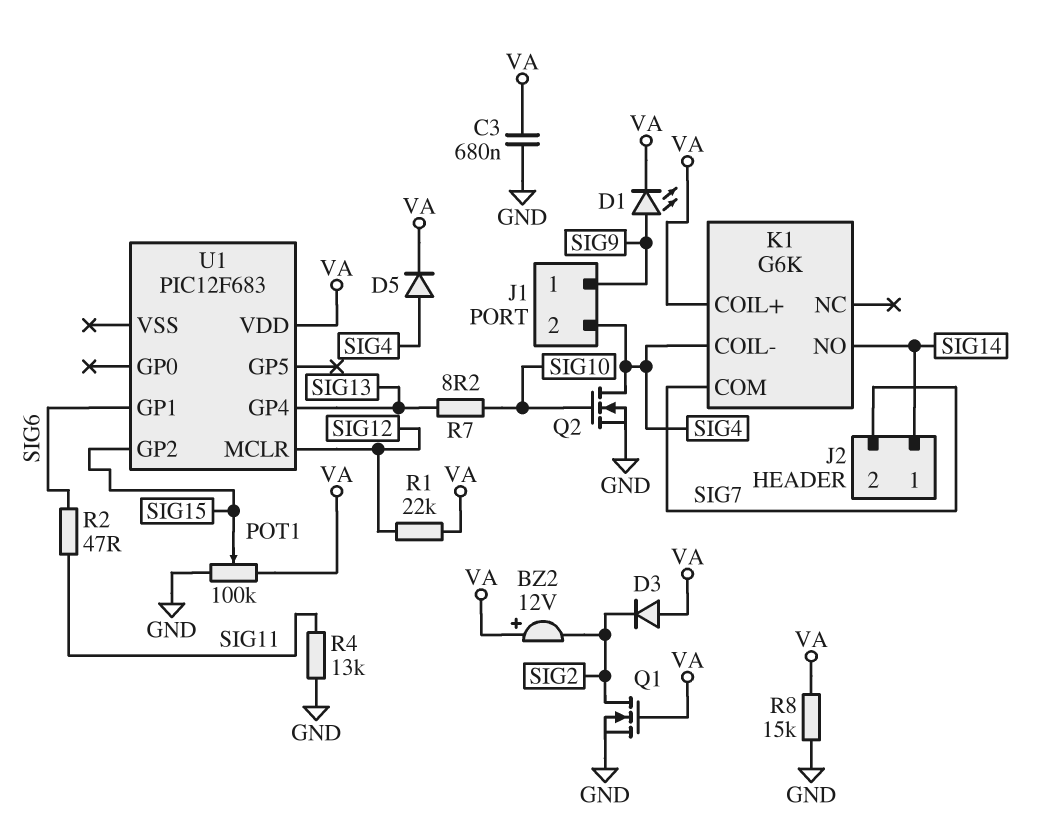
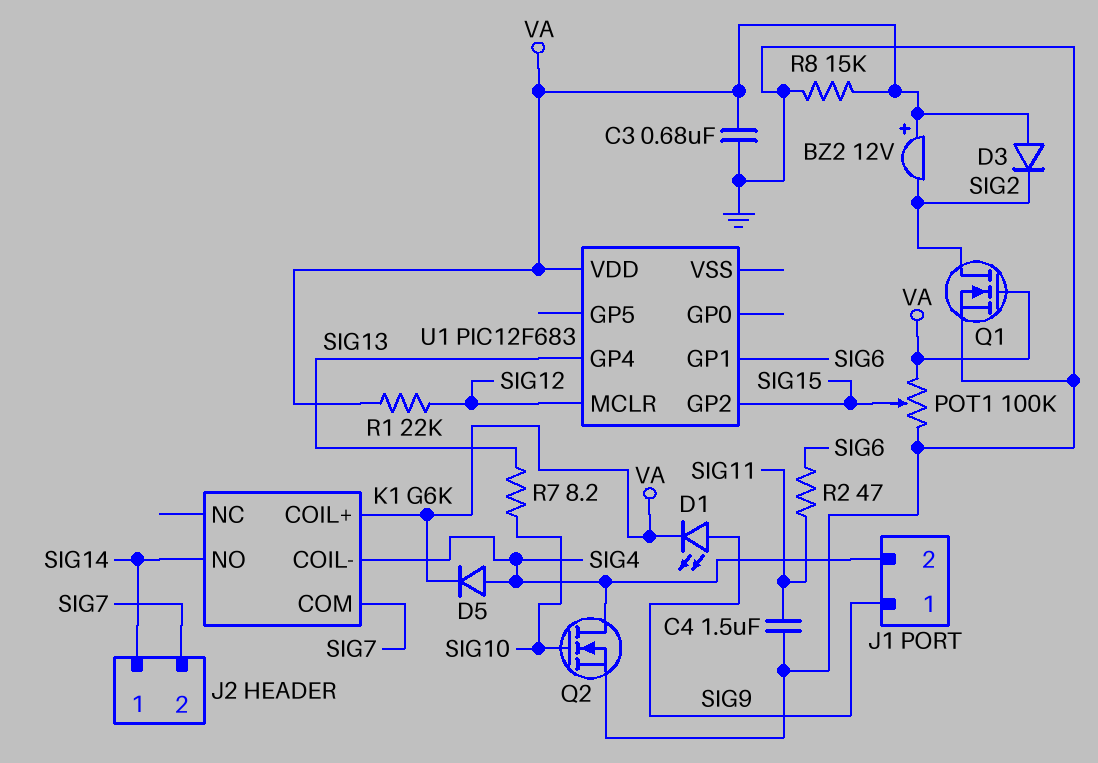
C4: none -> 1.5uF (GND, SIG11)
R4: 13k (GND, SIG11) -> none

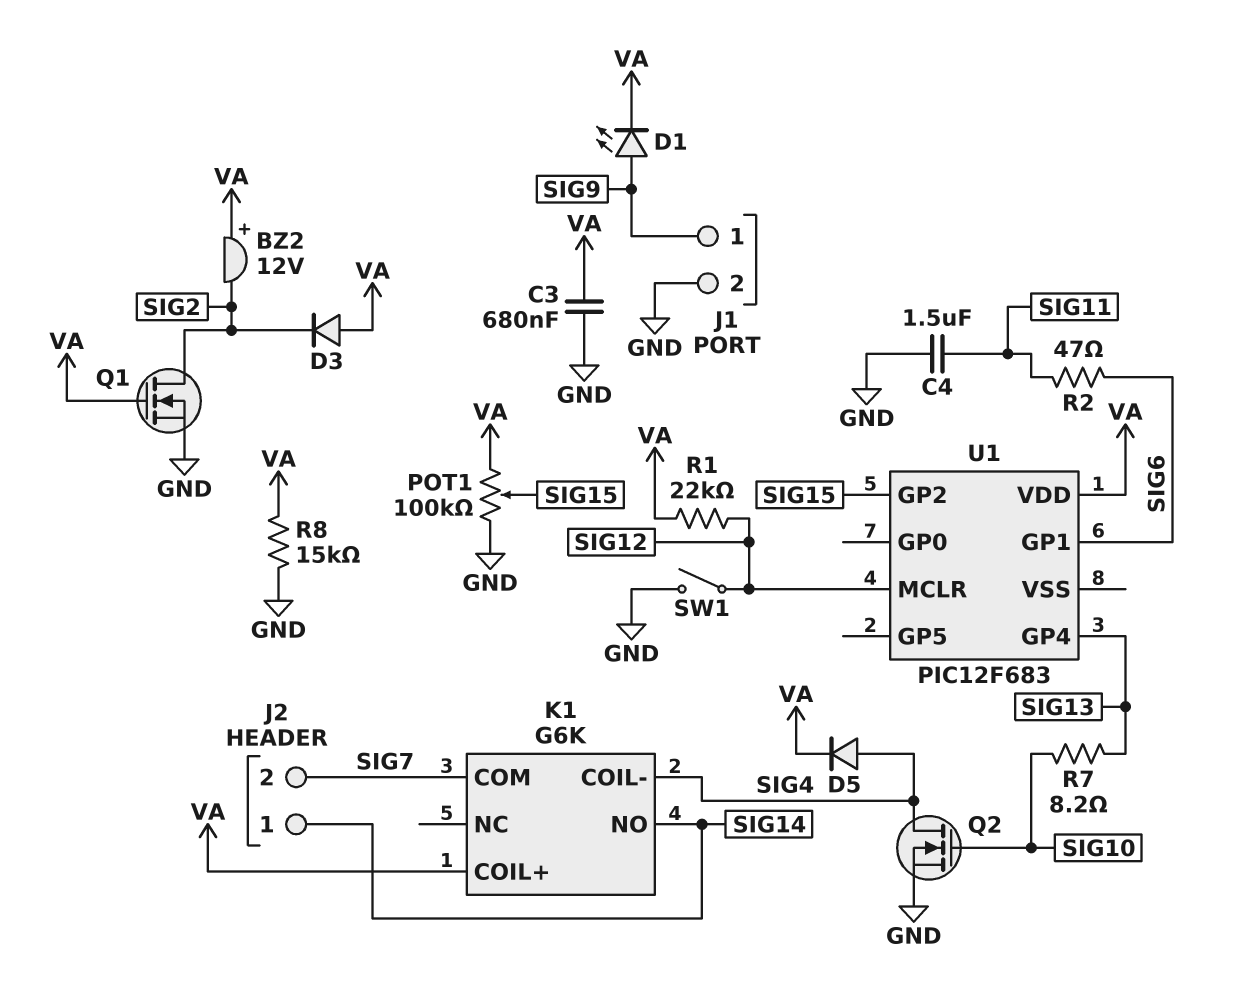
J1 pin 2: SIG4 -> GND
SW1: none -> switch (GND, SIG12)

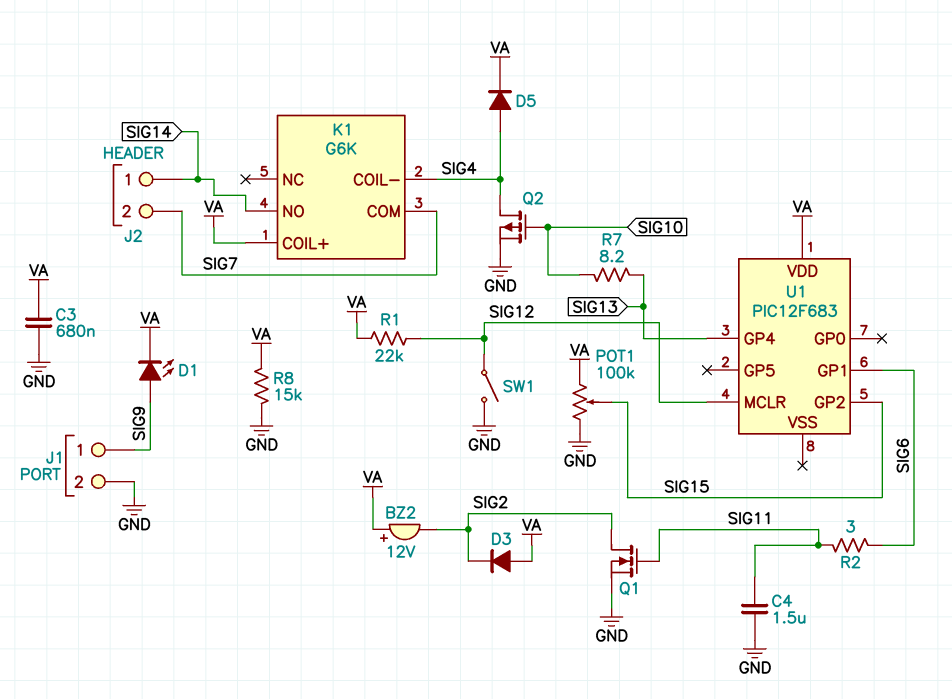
Q1: NMOS (G VA, D SIG2, S GND) -> NMOS (G SIG11, D SIG2, S GND)
Q2: NMOS (G SIG10, D SIG4, S GND) -> PMOS (G SIG10, D SIG4, S GND)
R2: 47 (SIG6, SIG11) -> 3 (SIG6, SIG11)

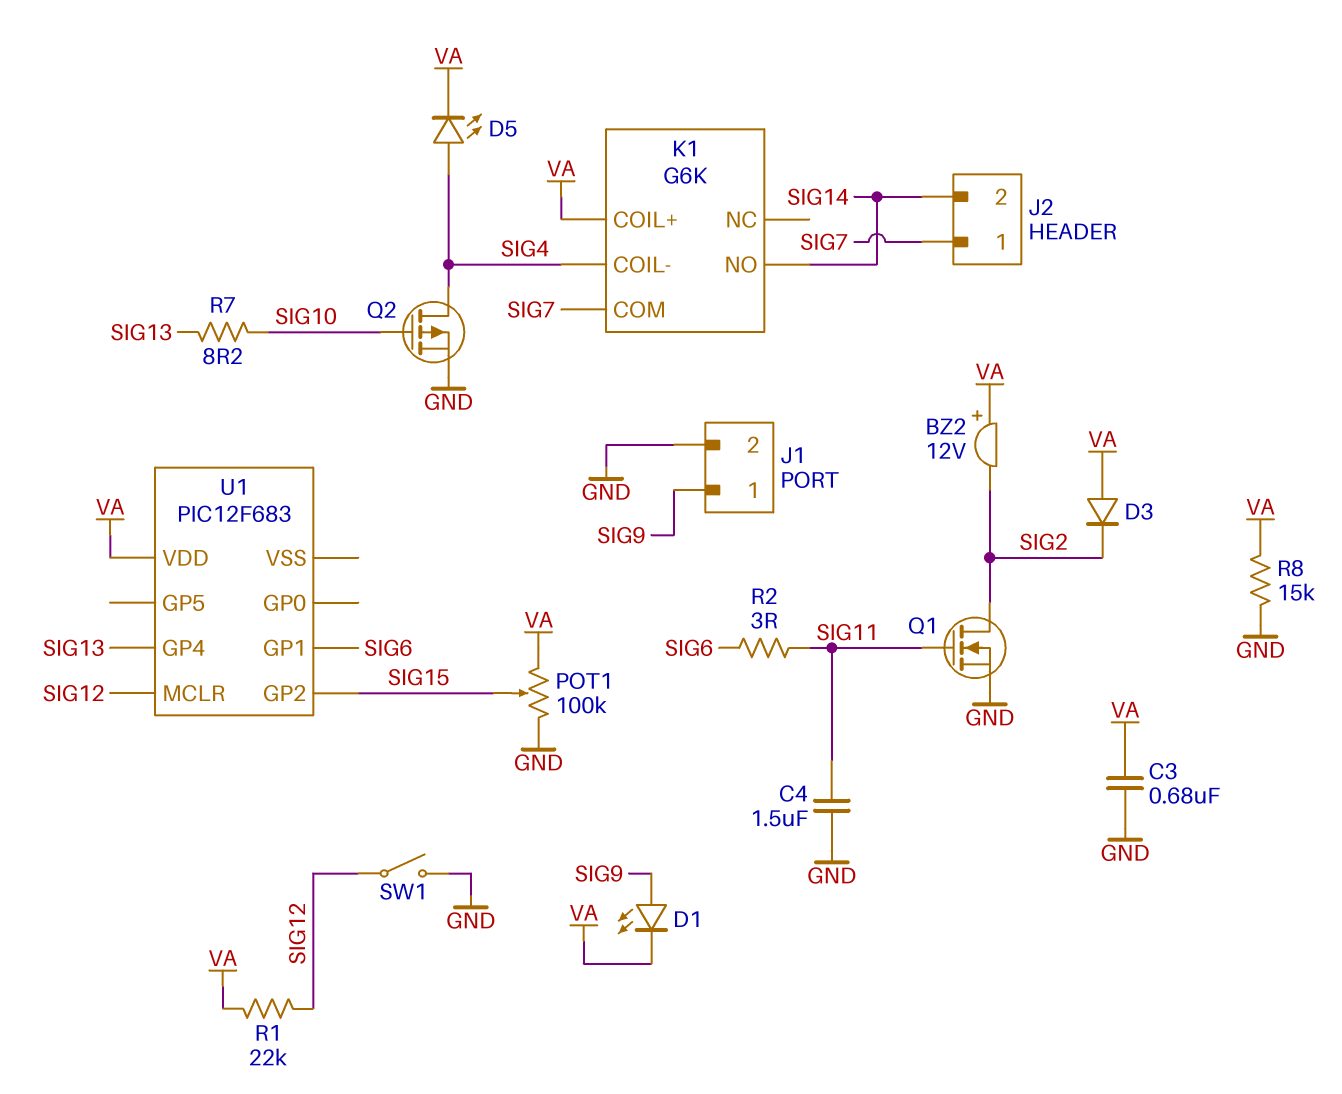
D5: diode (A SIG4, K VA) -> LED (A SIG4, K VA)
J2 pin 1: SIG14 -> SIG7
J2 pin 2: SIG7 -> SIG14

